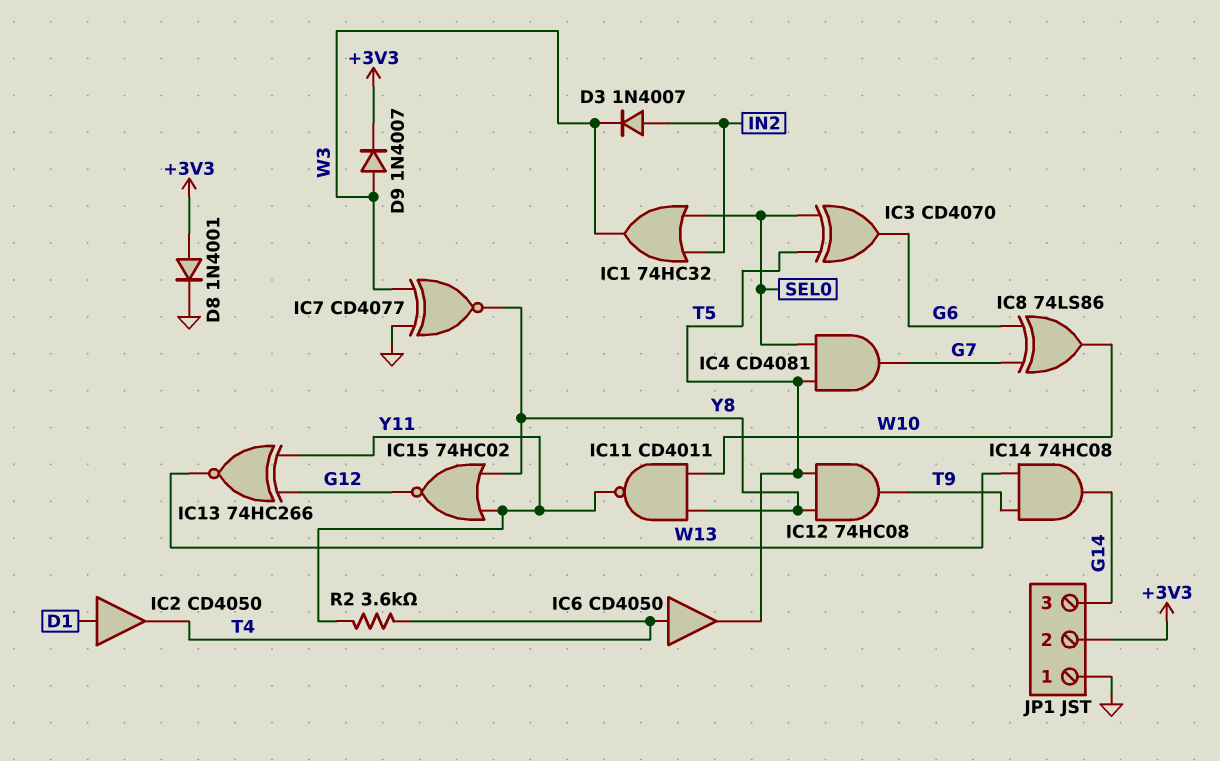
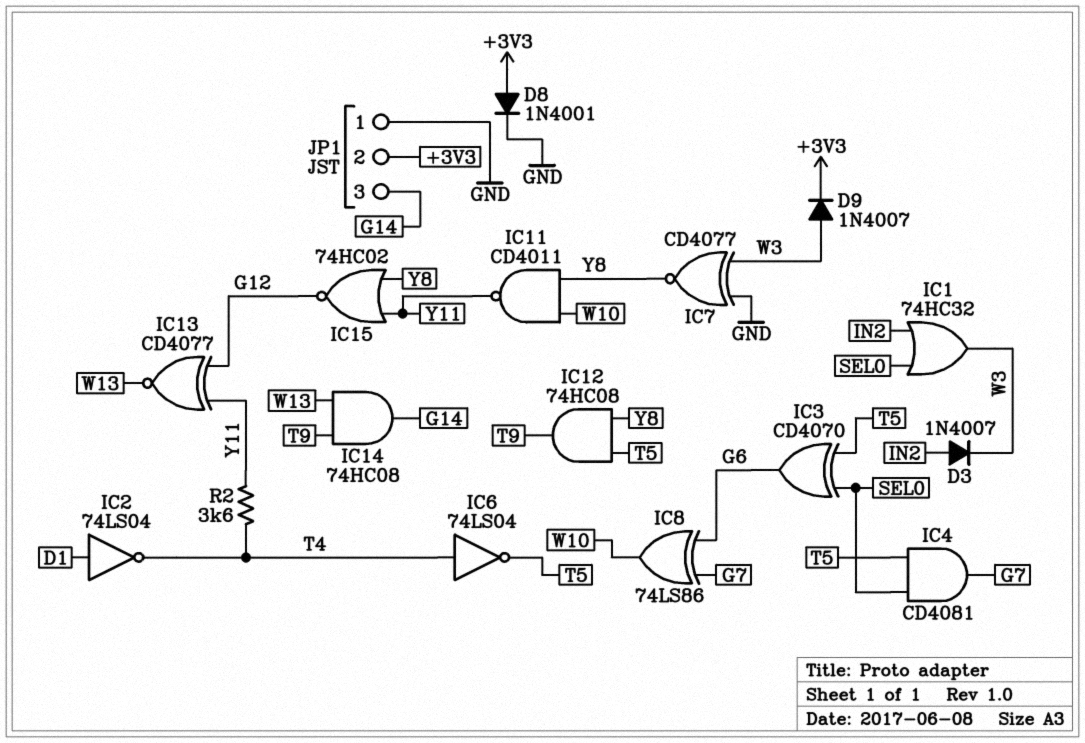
IC2: buffer CD4050 (in D1, out T4) -> NOT 74LS04 (in D1, out T4)
IC6: buffer CD4050 (in T4, out T5) -> NOT 74LS04 (in T4, out T5)
IC13: XNOR 74HC266 (in G12, in Y11, out W13) -> XNOR CD4077 (in G12, in Y11, out W13)

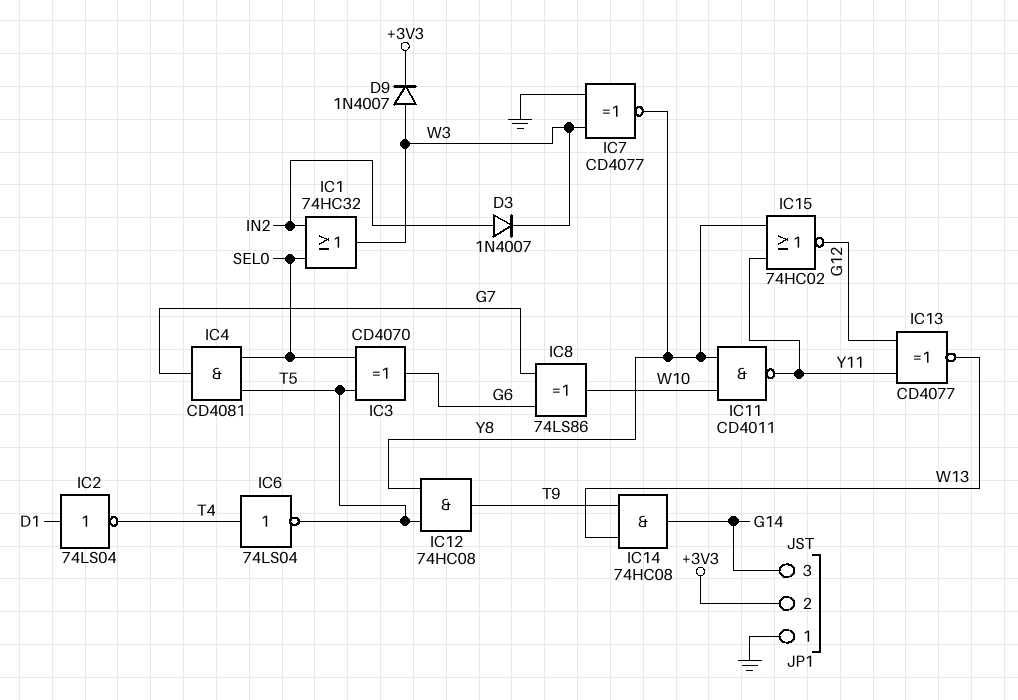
D8: diode 1N4001 (A +3V3, K GND) -> none
R2: 3.6k (T4, Y11) -> none

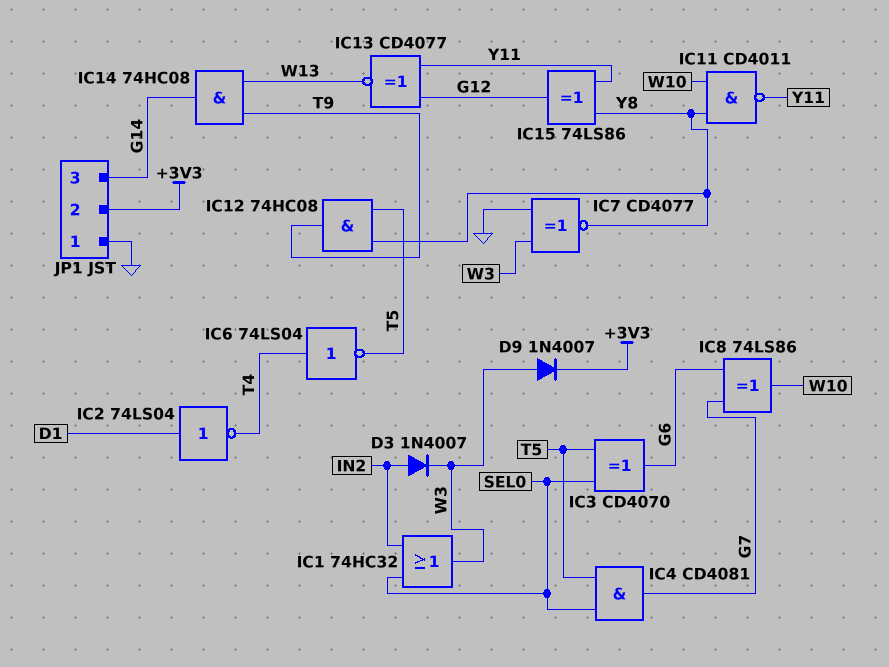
IC15: NOR 74HC02 (in Y8, in Y11, out G12) -> XOR 74LS86 (in Y8, in Y11, out G12)

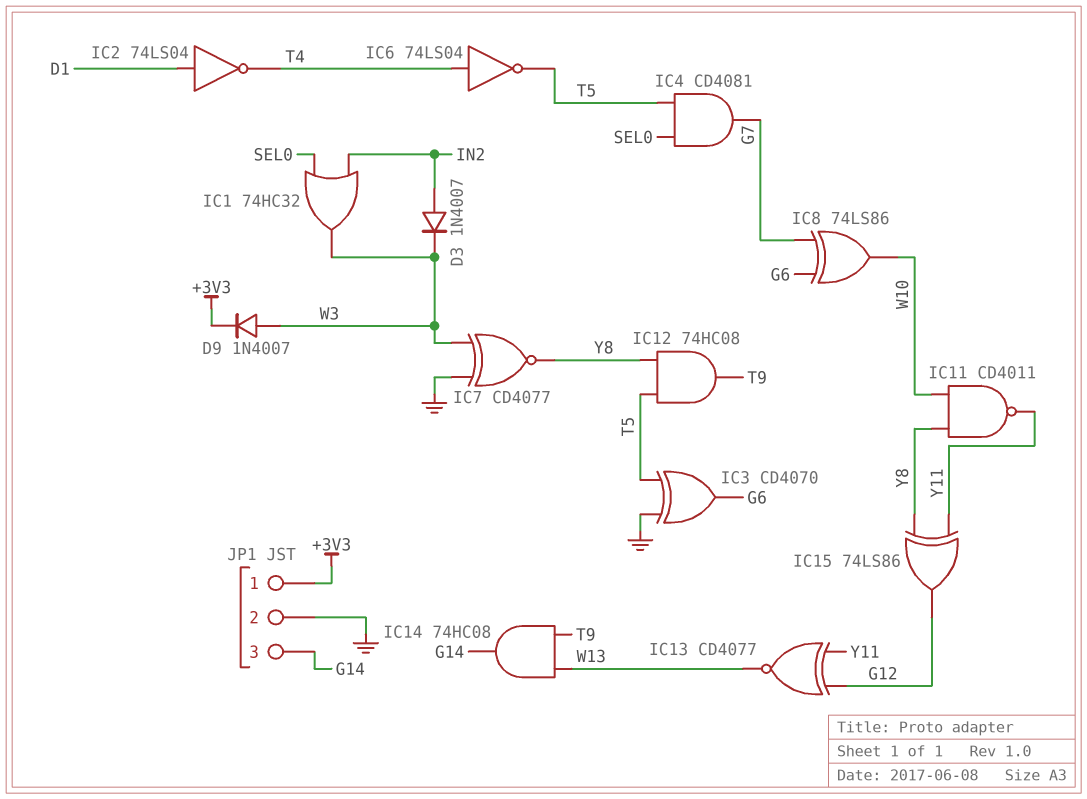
IC3: XOR CD4070 (in SEL0, in T5, out G6) -> XOR CD4070 (in GND, in T5, out G6)
JP1 pin 1: GND -> +3V3
JP1 pin 2: +3V3 -> GND

